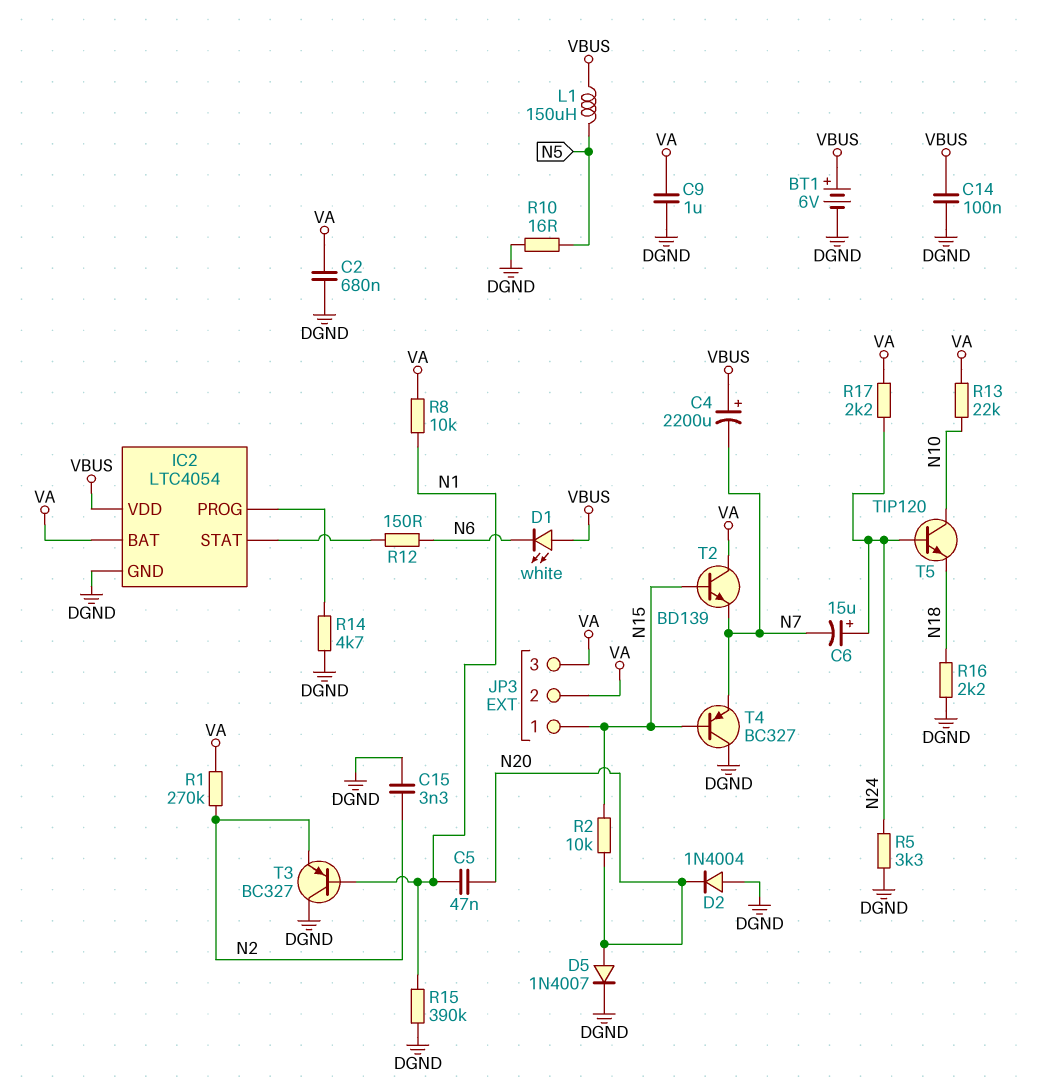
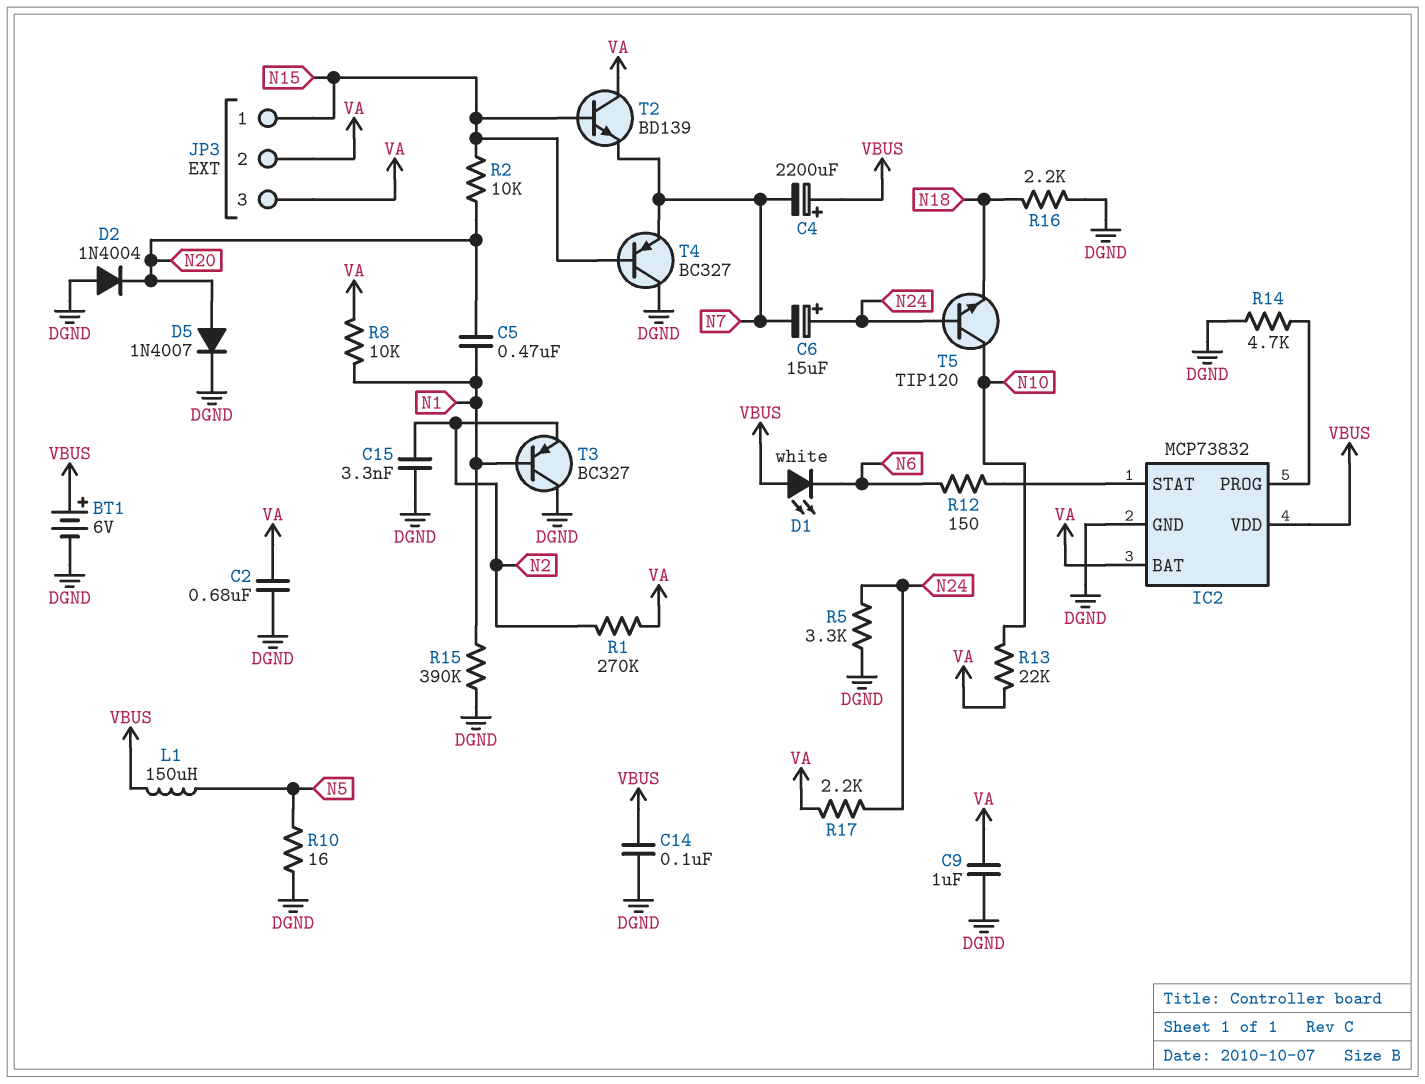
C5: 47nF (N1, N20) -> 470nF (N1, N20)
IC2: LTC4054 -> MCP73832

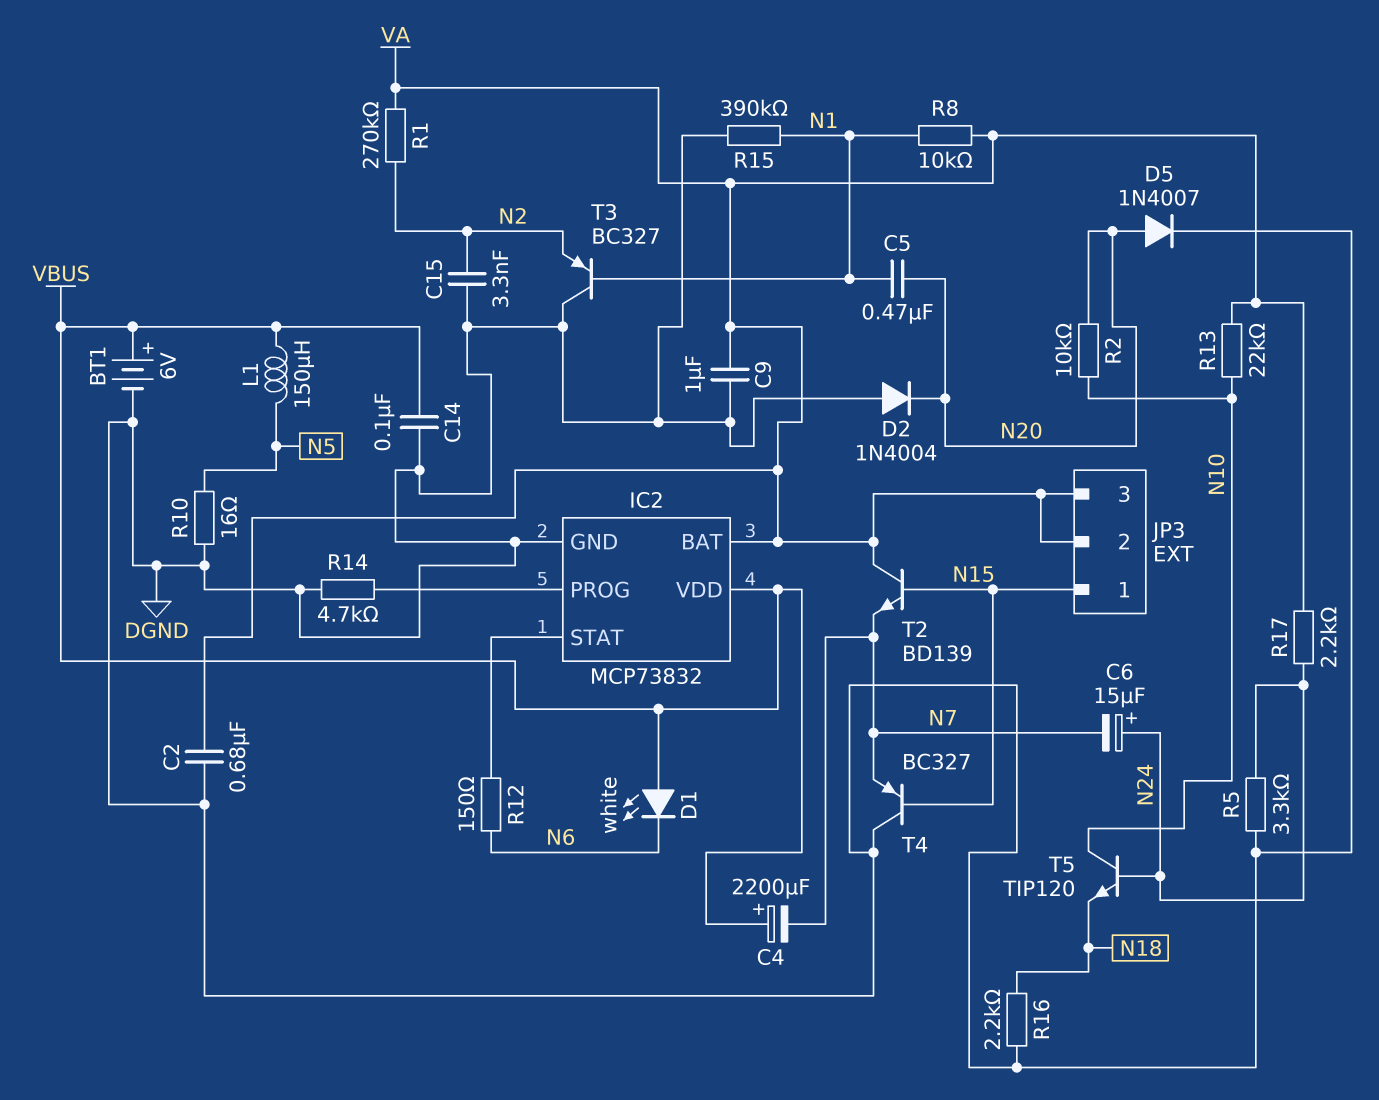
R2: 10k (N15, N20) -> 10k (N10, N20)

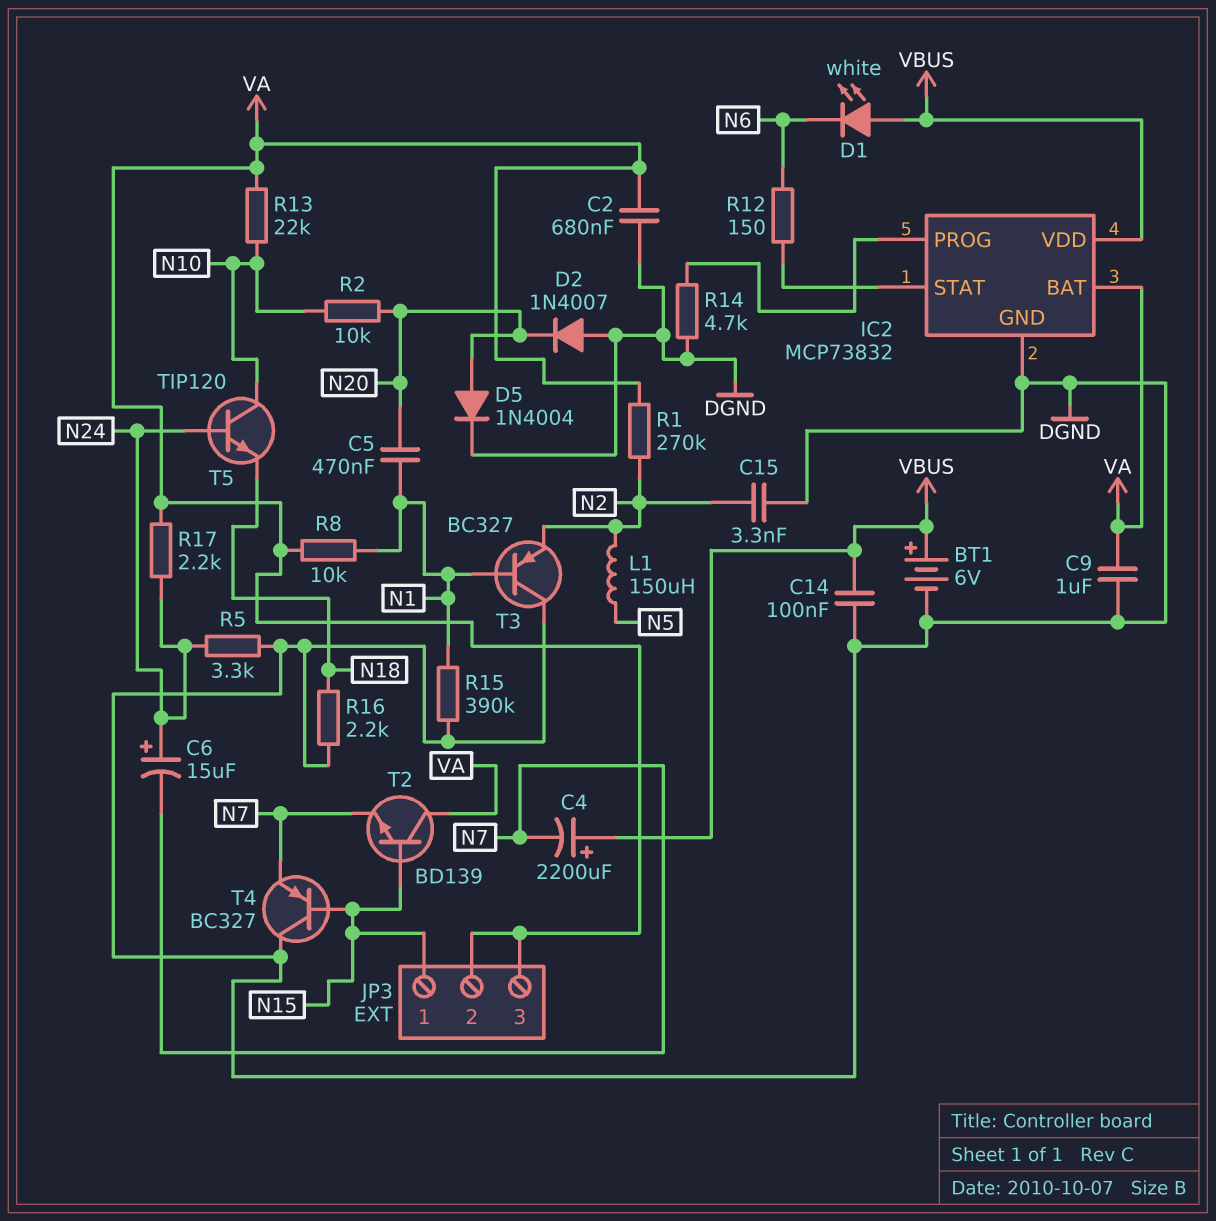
D2: diode 1N4004 (A DGND, K N20) -> diode 1N4007 (A DGND, K N20)
D5: diode 1N4007 (A N20, K DGND) -> diode 1N4004 (A N20, K DGND)
L1: 150uH (N5, VBUS) -> 150uH (N2, N5)
R10: 16 (DGND, N5) -> none

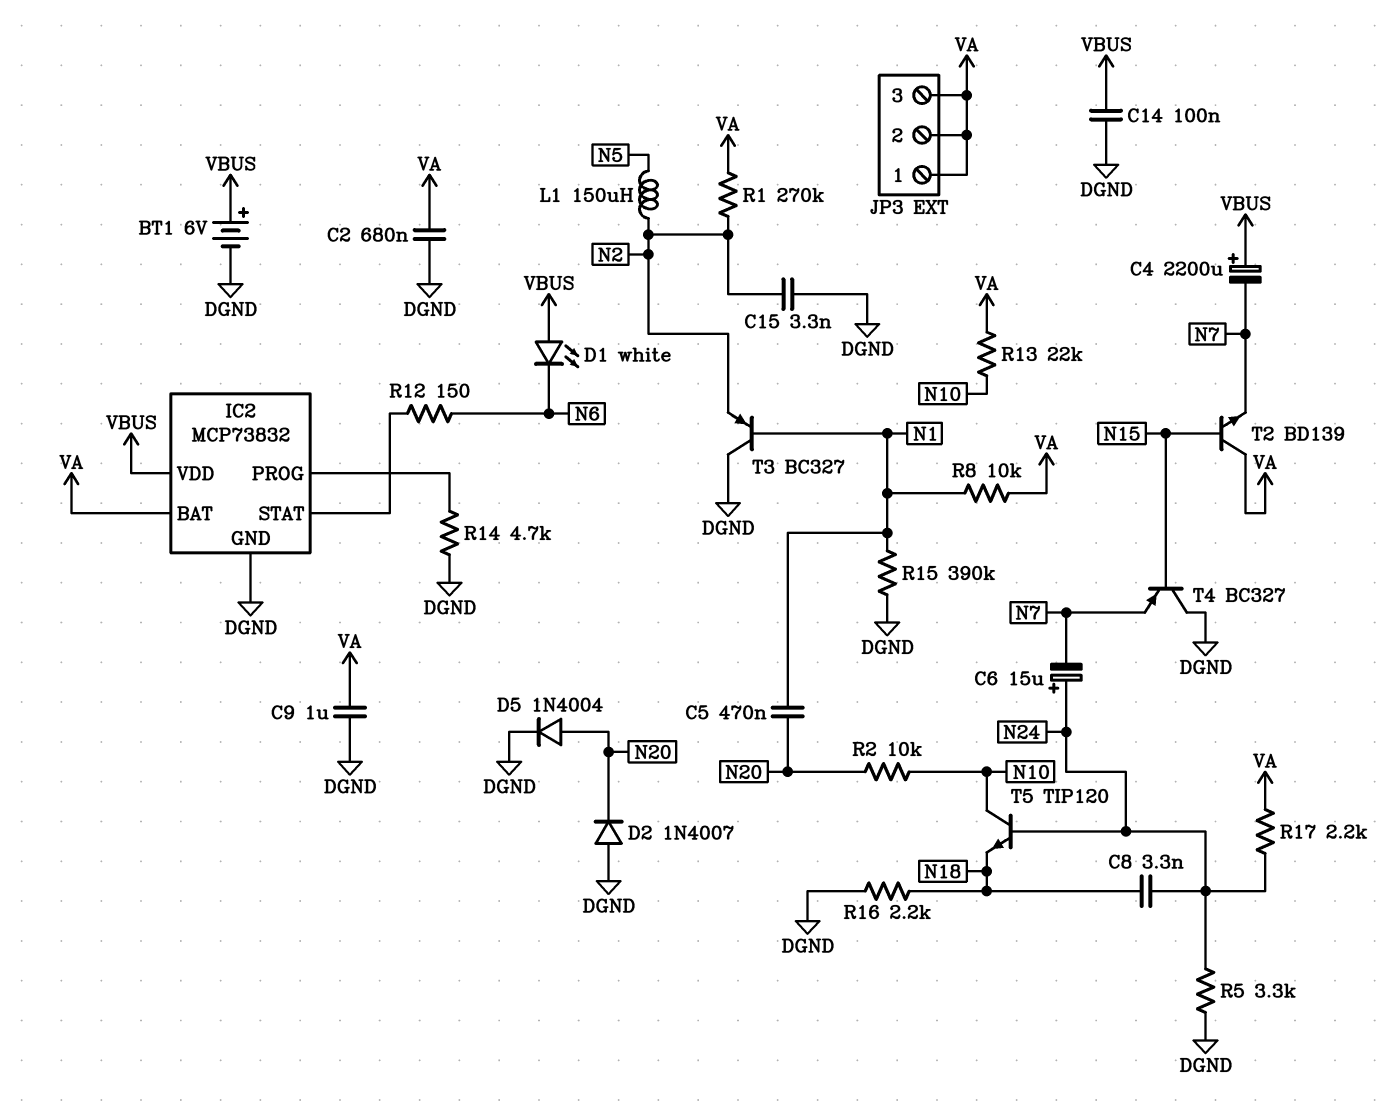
C8: none -> 3.3nF (N18, N24)
JP3 pin 1: N15 -> VA

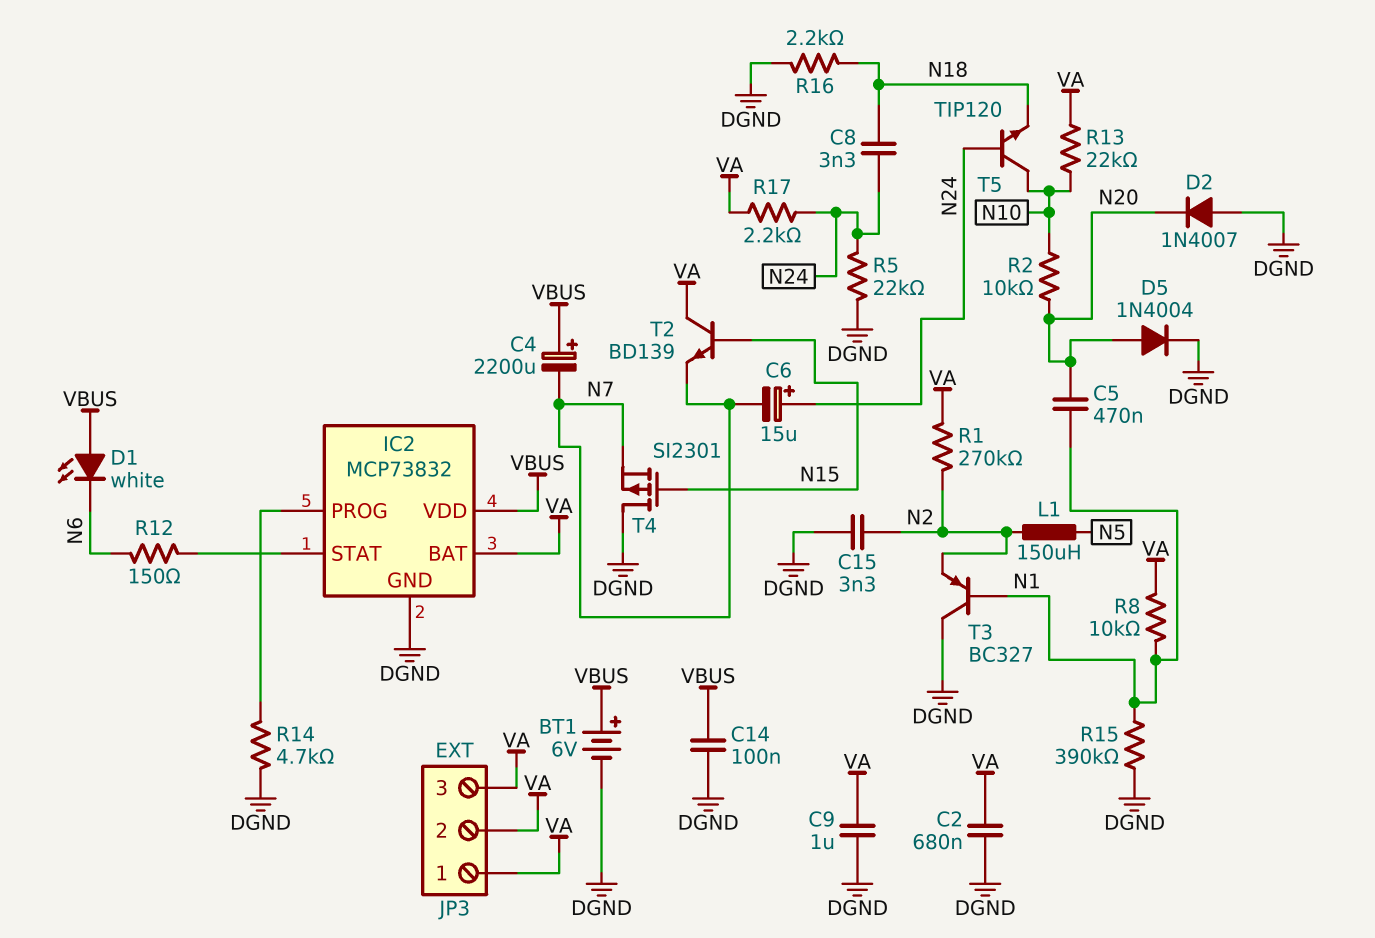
R5: 3.3k (DGND, N24) -> 22k (DGND, N24)
T4: PNP BC327 (B N15, C DGND, E N7) -> PMOS SI2301 (G N15, D DGND, S N7)

